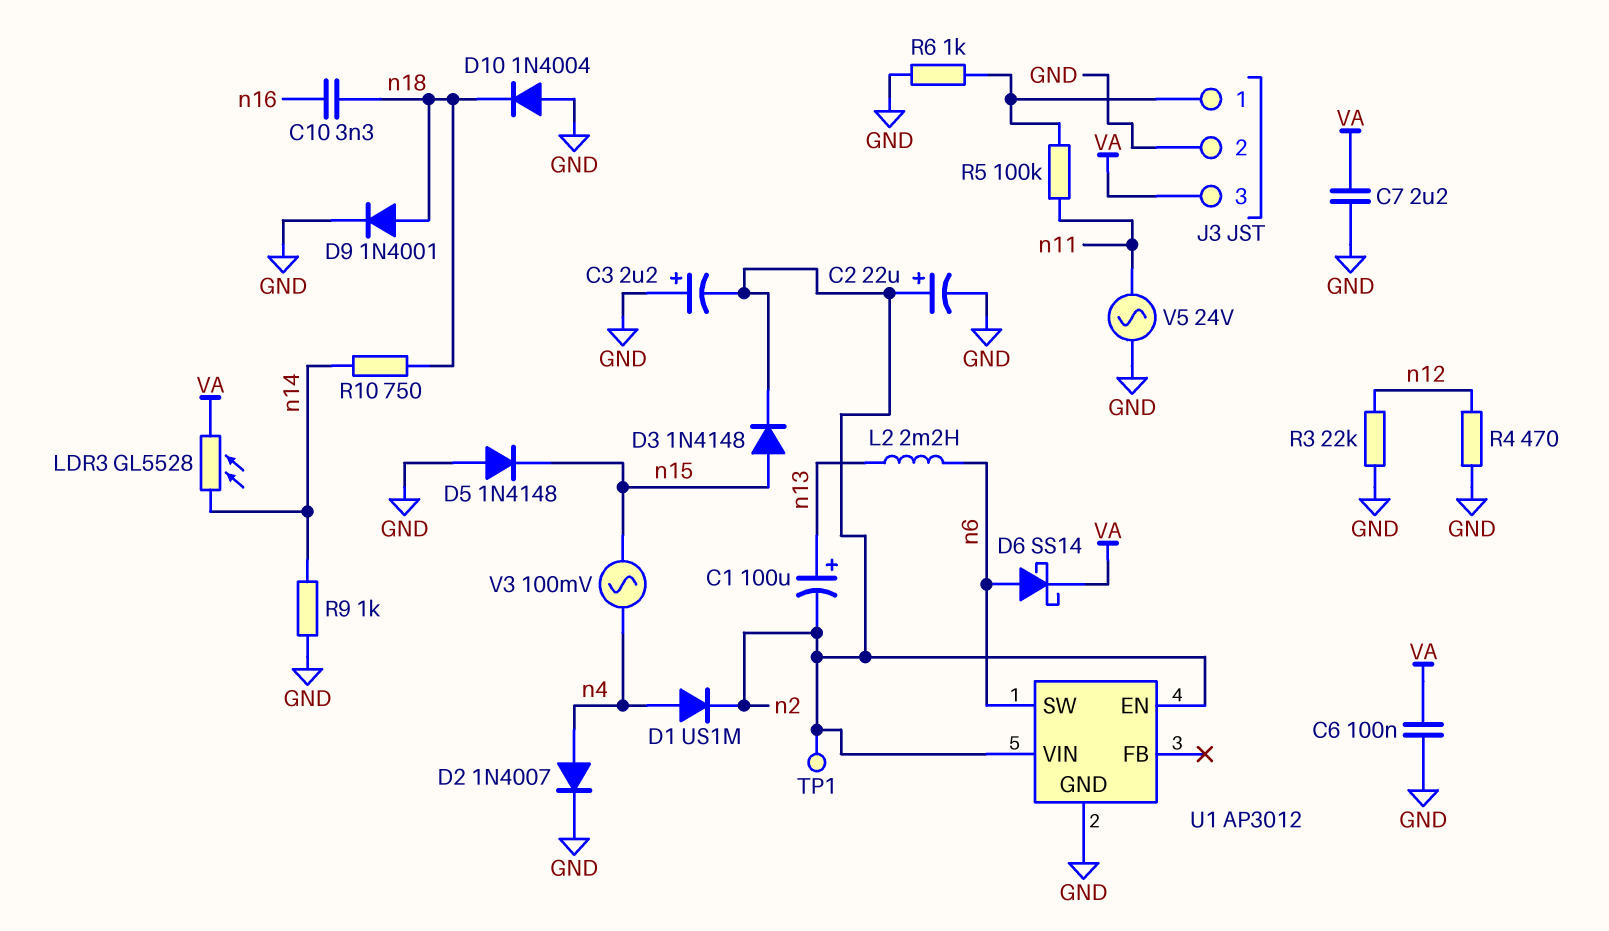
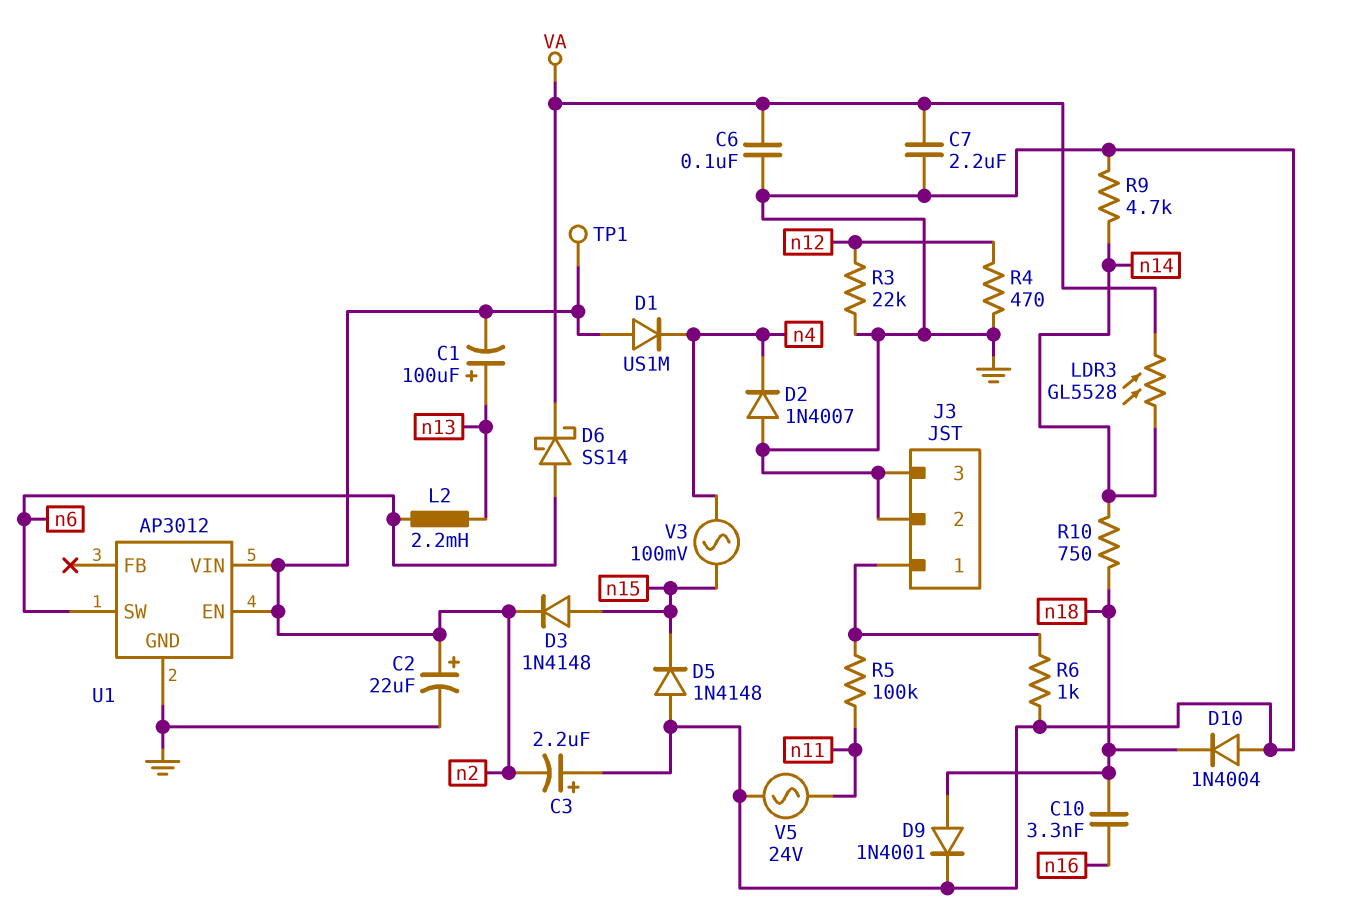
D1: diode US1M (A n4, K n2) -> diode US1M (A n2, K n4)
D2: diode 1N4007 (A n4, K GND) -> diode 1N4007 (A GND, K n4)
J3 pin 3: VA -> GND
R9: 1k (GND, n14) -> 4.7k (GND, n14)

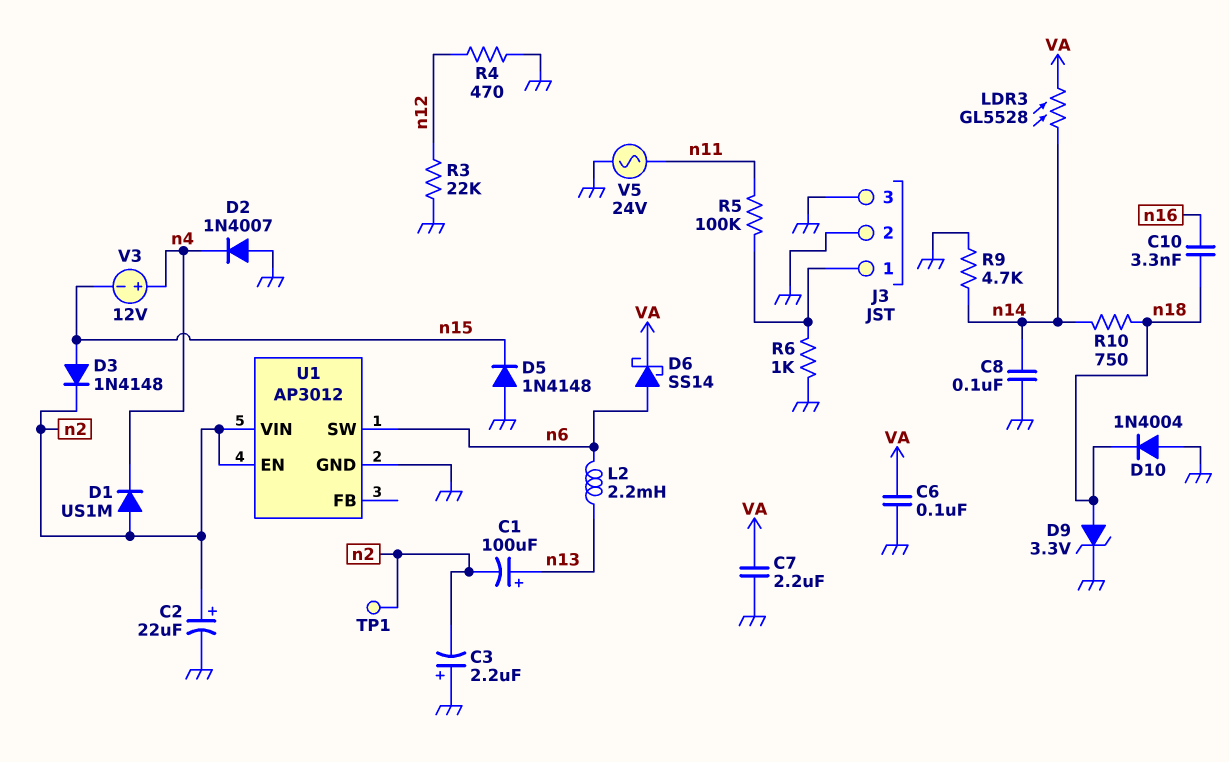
C8: none -> 100nF (GND, n14)
D9: diode 1N4001 (A n18, K GND) -> zener 3.3V (A n18, K GND)
V3: AC 100mV (n4, n15) -> 12V (plus n4, minus n15)

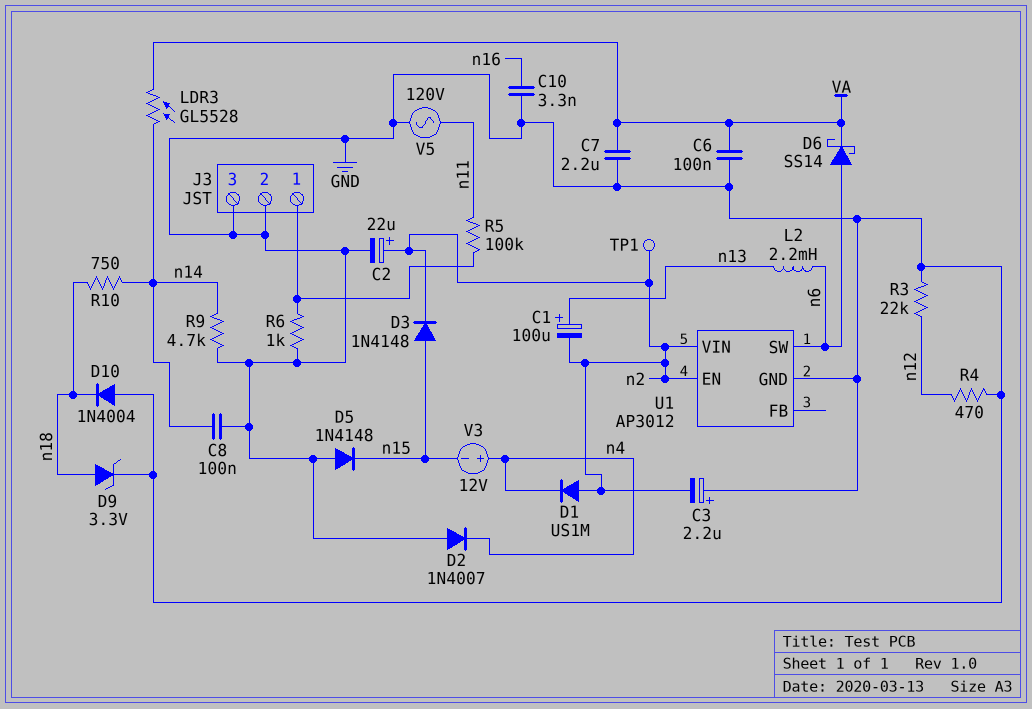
C10: 3.3nF (n16, n18) -> 3.3nF (GND, n16)
V5: AC 24V (GND, n11) -> AC 120V (GND, n11)

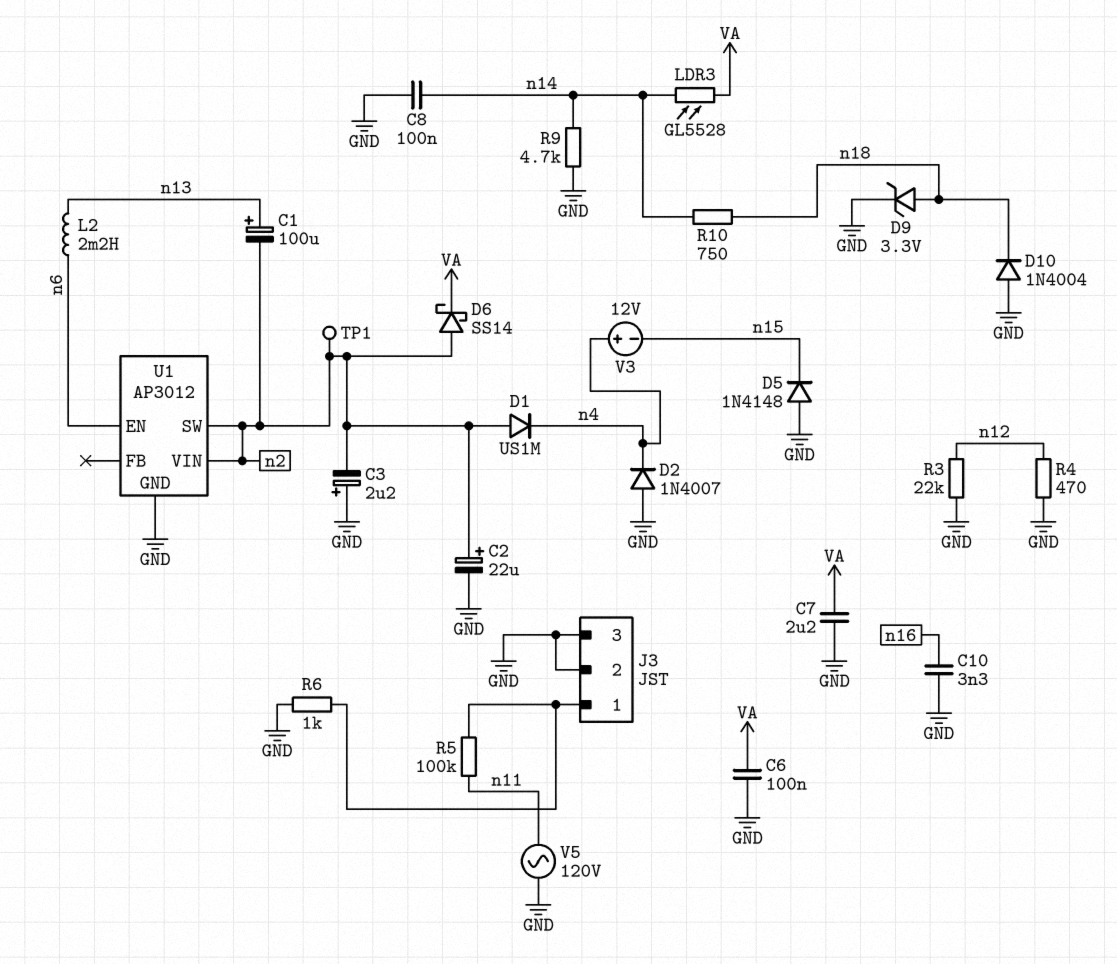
D3: diode 1N4148 (A n15, K n2) -> none
D6: schottky SS14 (A n6, K VA) -> schottky SS14 (A n2, K VA)
U1 pin EN: n2 -> n6
U1 pin SW: n6 -> n2

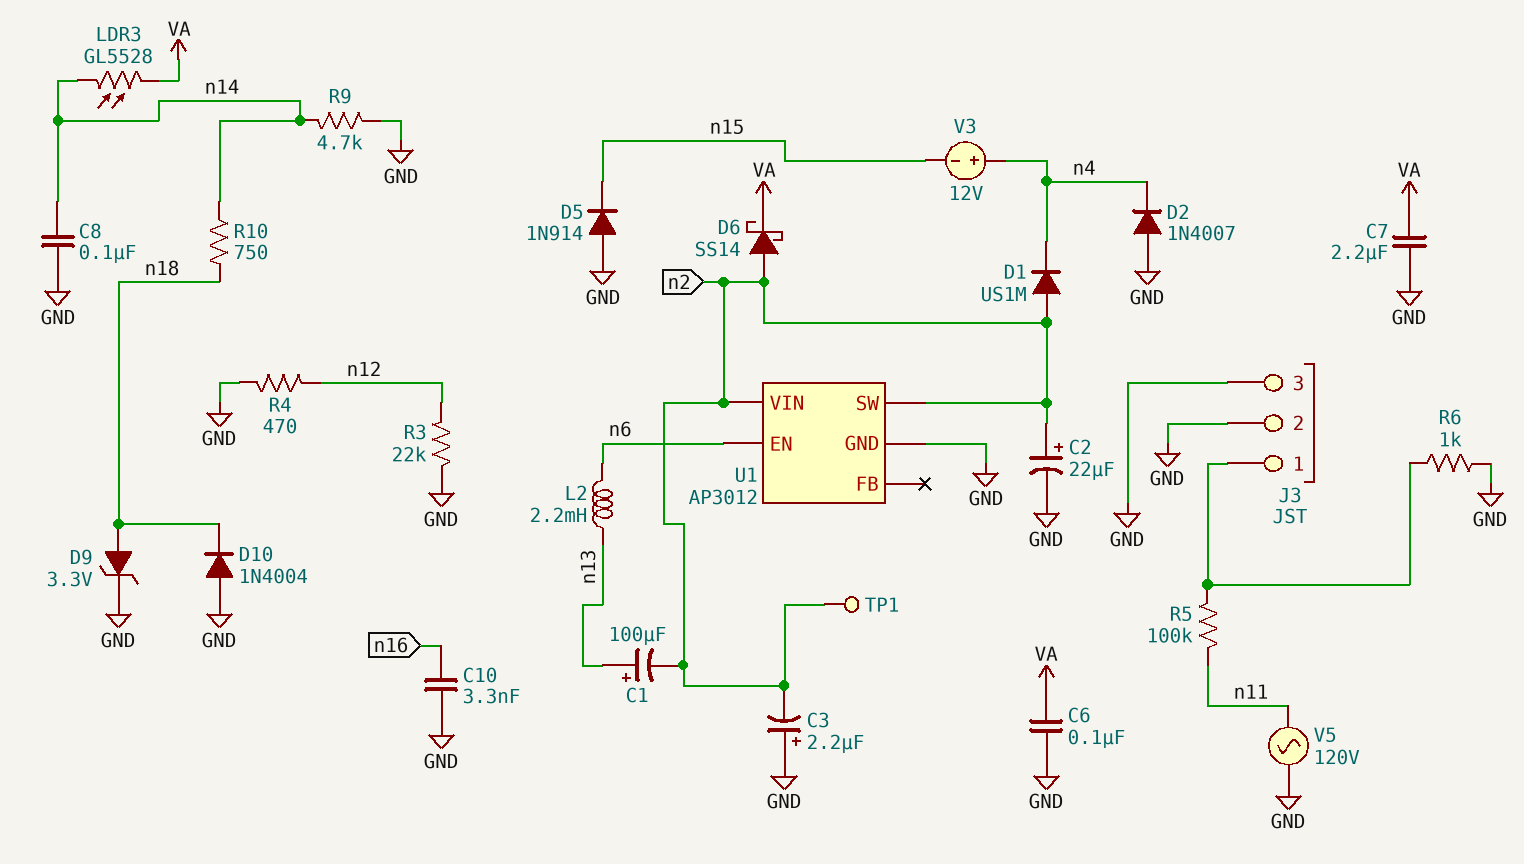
D5: diode 1N4148 (A GND, K n15) -> diode 1N914 (A GND, K n15)

